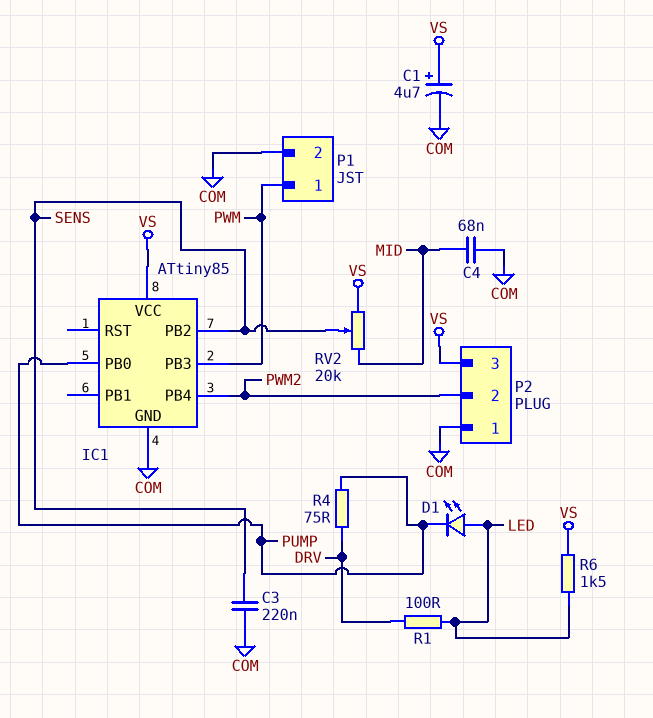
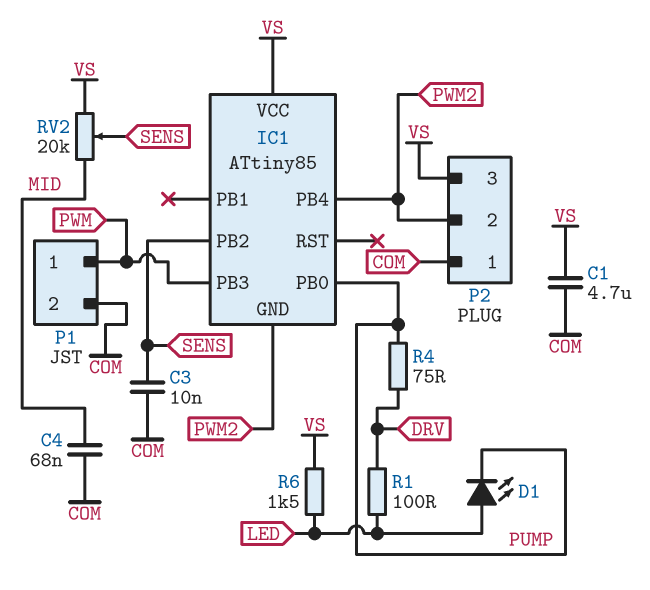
C1: 4.7uF (plus VS, minus COM) -> 4.7uF (COM, VS)
C3: 220nF (COM, SENS) -> 10nF (COM, SENS)
IC1 pin GND: COM -> PWM2

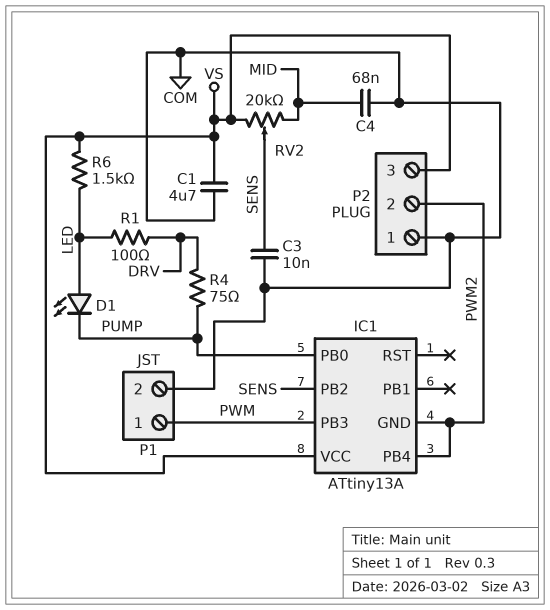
IC1: ATtiny85 -> ATtiny13A

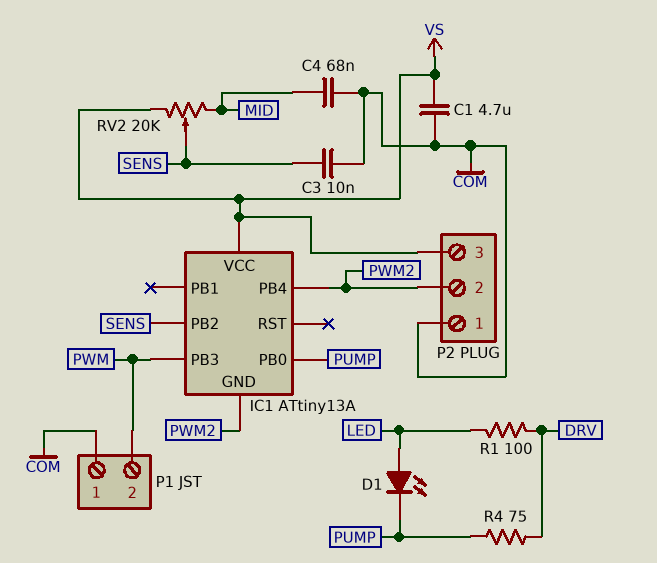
P1 pin 1: PWM -> COM
P1 pin 2: COM -> PWM
R6: 1.5k (LED, VS) -> none

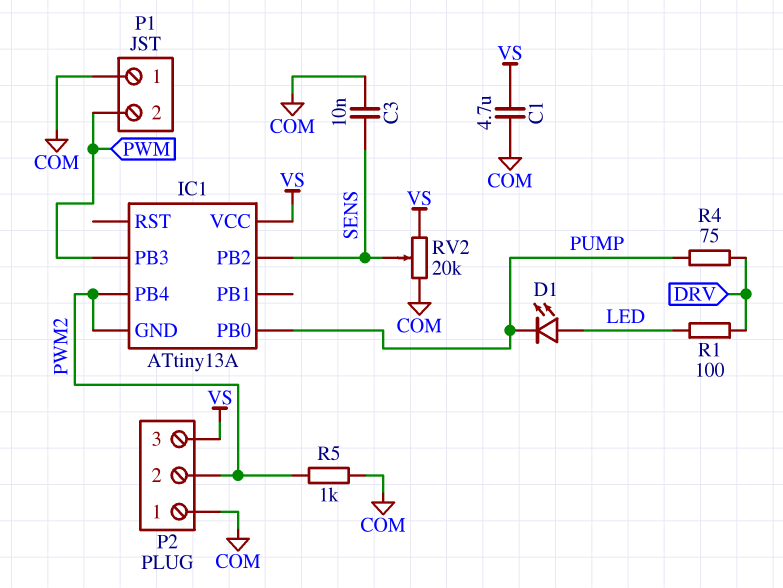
C4: 68nF (COM, MID) -> none
R5: none -> 1k (COM, PWM2)
RV2: 20k (MID, VS, wiper SENS) -> 20k (COM, VS, wiper SENS)

